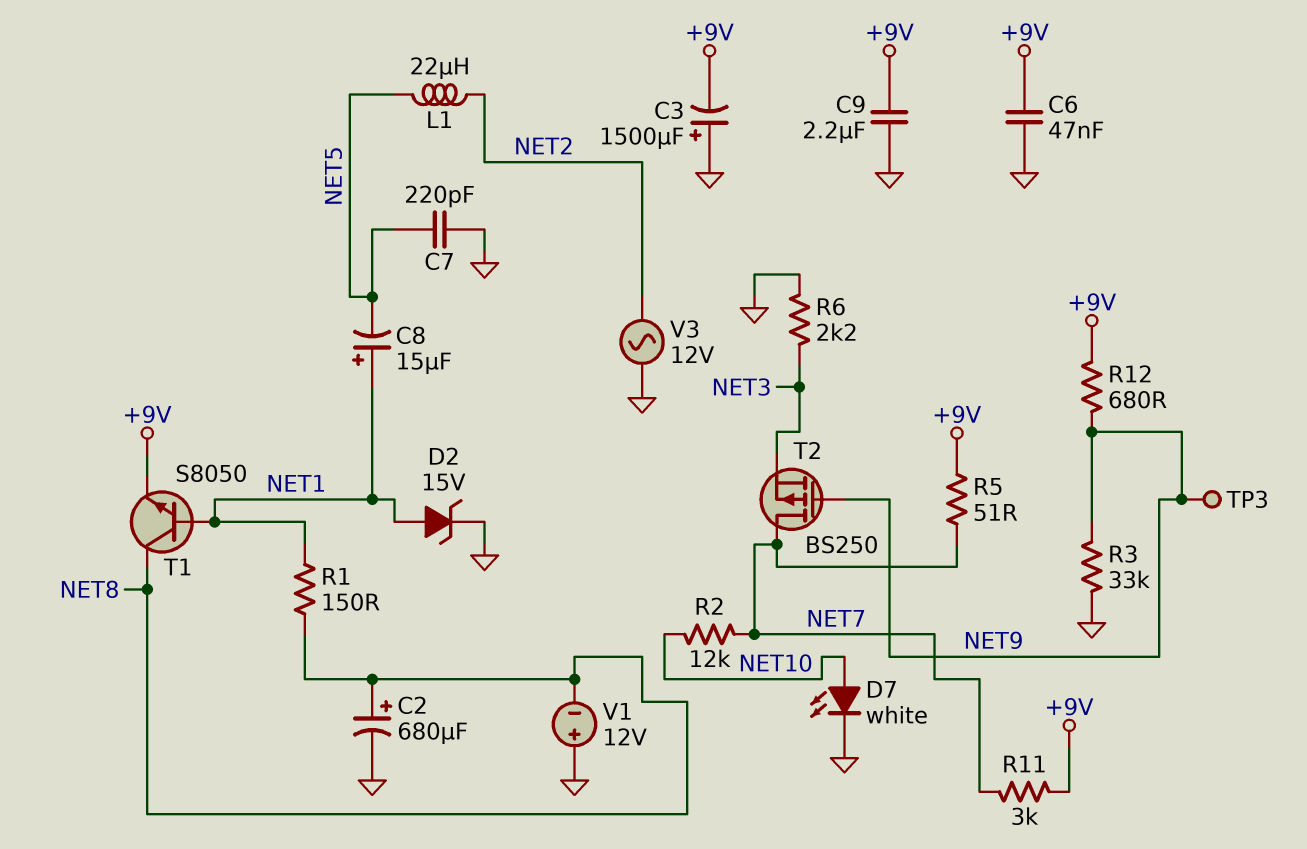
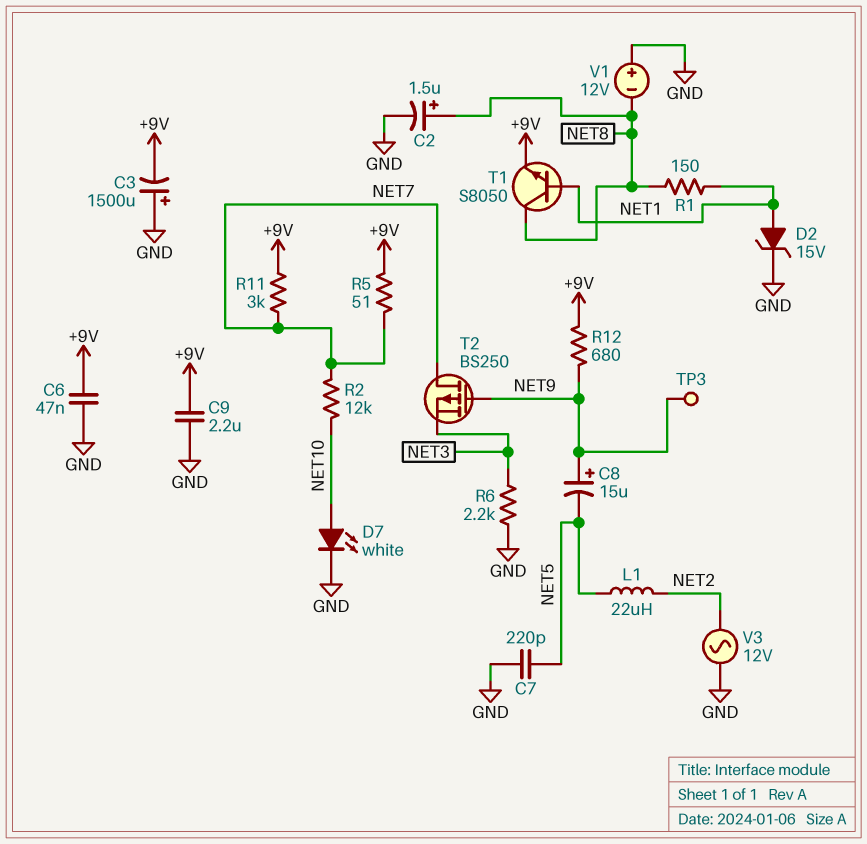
C2: 680uF (plus NET8, minus GND) -> 1.5uF (plus NET8, minus GND)
C8: 15uF (plus NET1, minus NET5) -> 15uF (plus NET9, minus NET5)
R3: 33k (GND, NET9) -> none

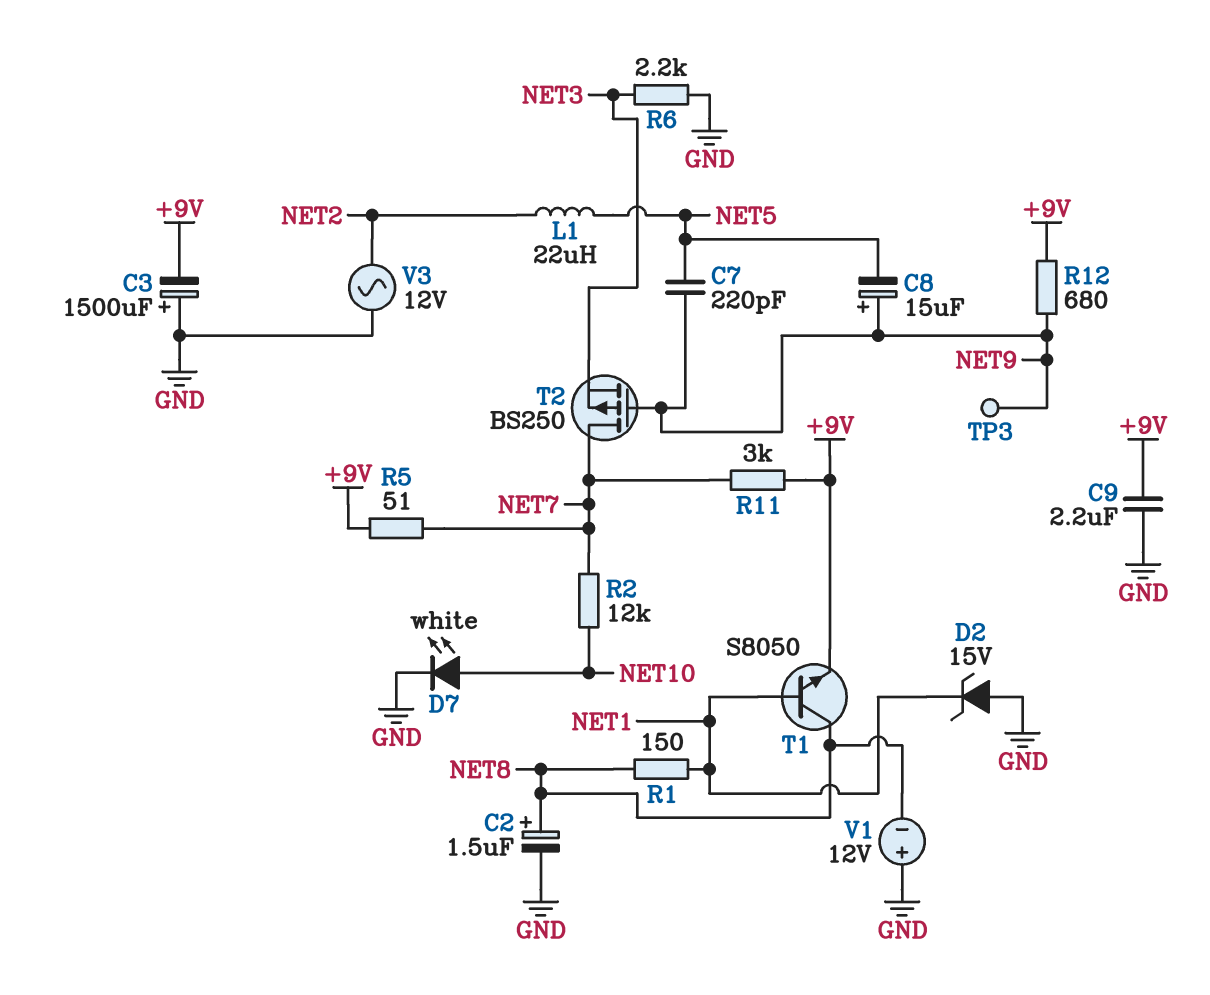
C6: 47nF (+9V, GND) -> none
C7: 220pF (GND, NET5) -> 220pF (NET5, NET9)
D2: zener 15V (A NET1, K GND) -> zener 15V (A GND, K NET1)

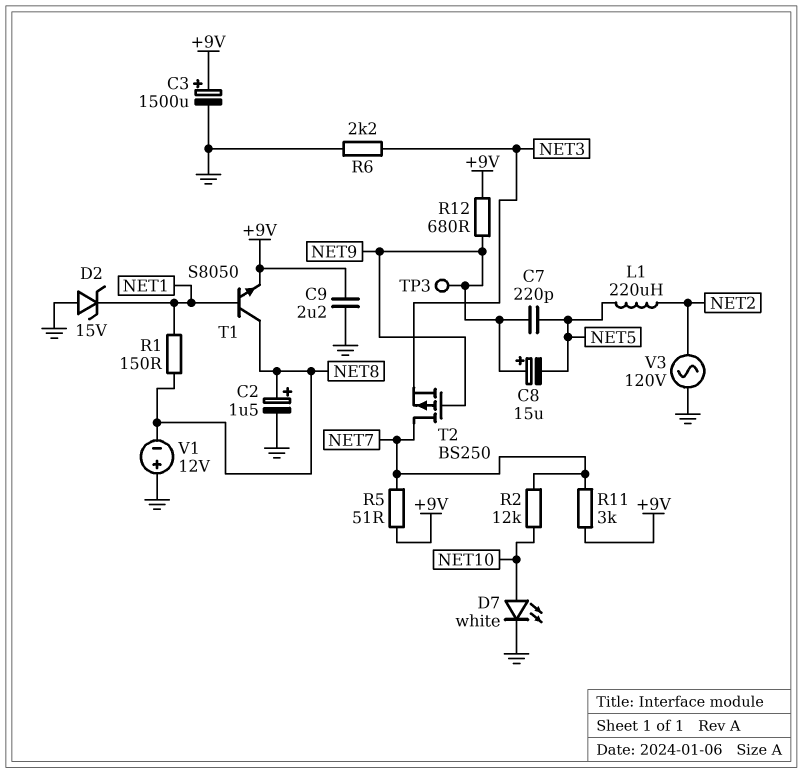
C3: 1500uF (plus GND, minus +9V) -> 1500uF (plus +9V, minus GND)
L1: 22uH (NET2, NET5) -> 220uH (NET2, NET5)
V3: AC 12V (GND, NET2) -> AC 120V (GND, NET2)

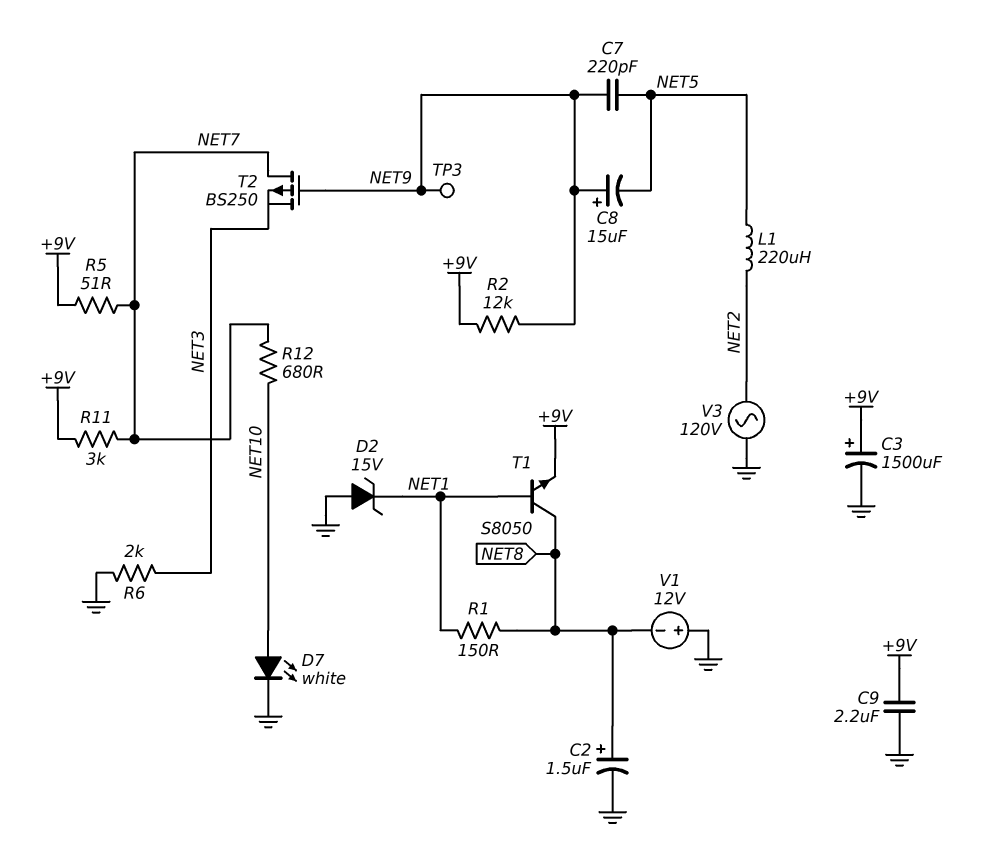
R2: 12k (NET7, NET10) -> 12k (+9V, NET9)
R6: 2.2k (GND, NET3) -> 2k (GND, NET3)
R12: 680 (+9V, NET9) -> 680 (NET7, NET10)

